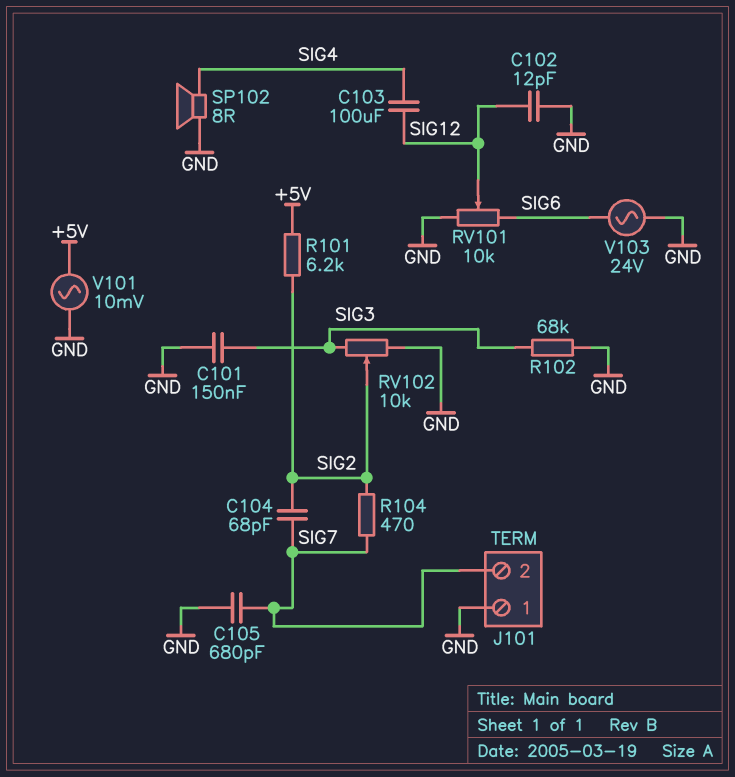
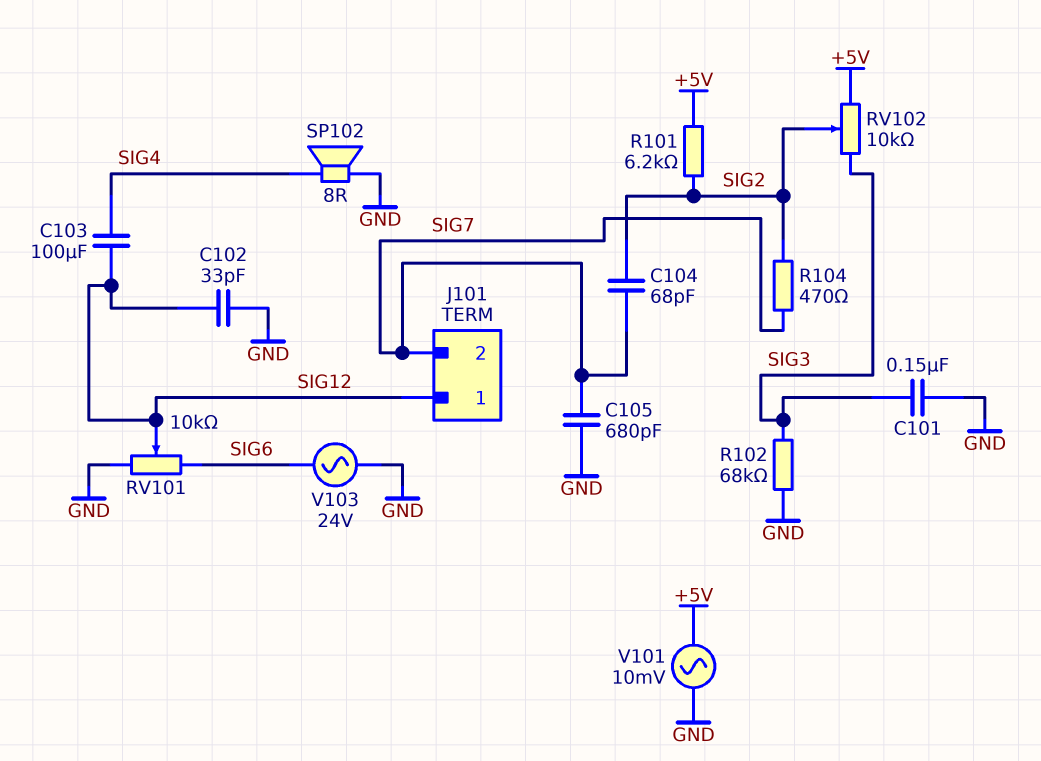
C102: 12pF (GND, SIG12) -> 33pF (GND, SIG12)
J101 pin 1: GND -> SIG12
RV102: 10k (GND, SIG3, wiper SIG2) -> 10k (+5V, SIG3, wiper SIG2)

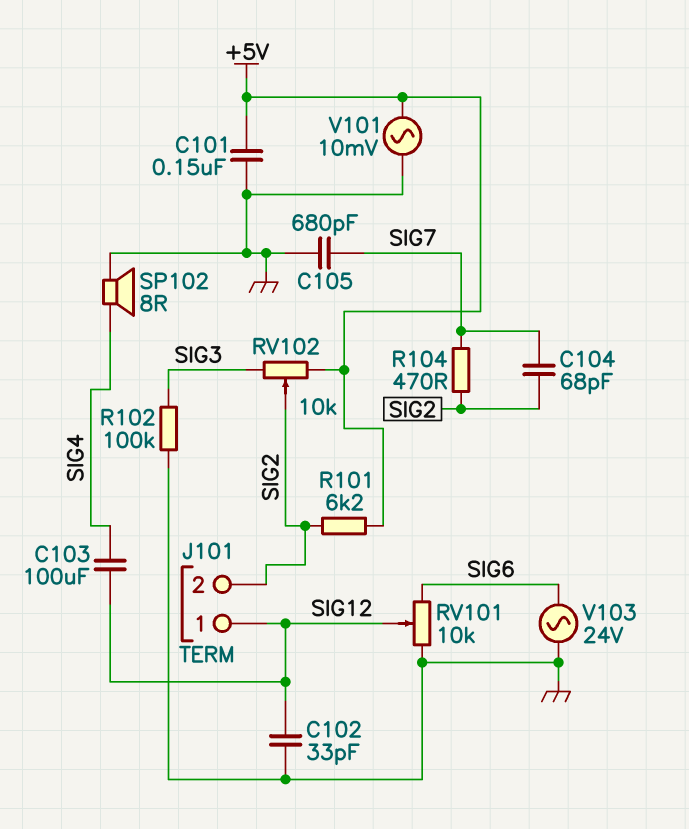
C101: 150nF (GND, SIG3) -> 150nF (+5V, GND)
J101 pin 2: SIG7 -> SIG2
R102: 68k (GND, SIG3) -> 100k (GND, SIG3)

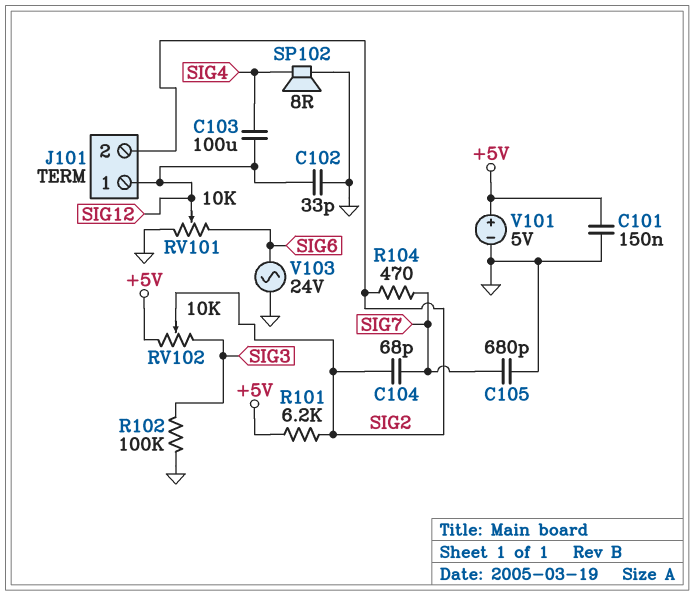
V101: AC 10mV (+5V, GND) -> 5V (plus +5V, minus GND)

